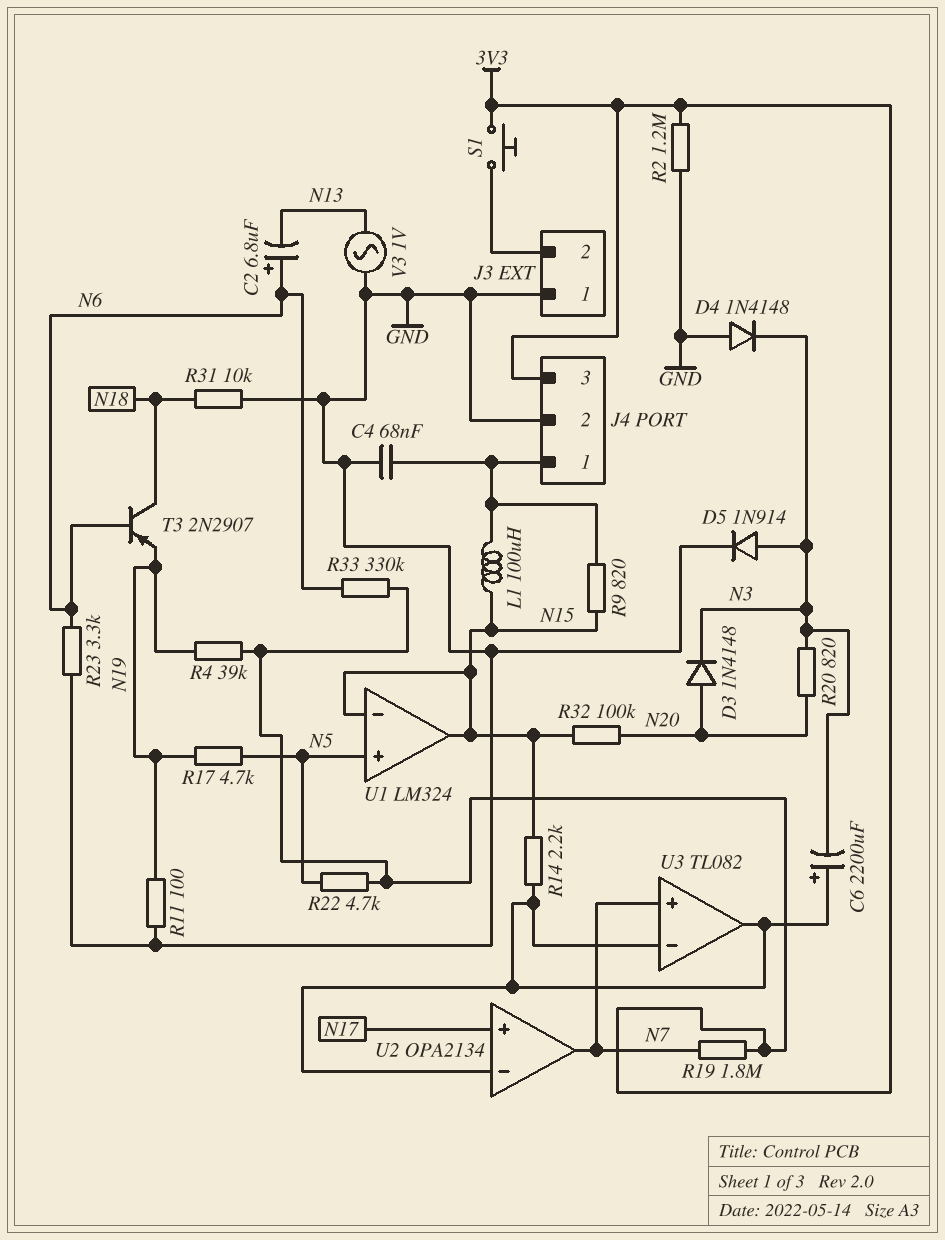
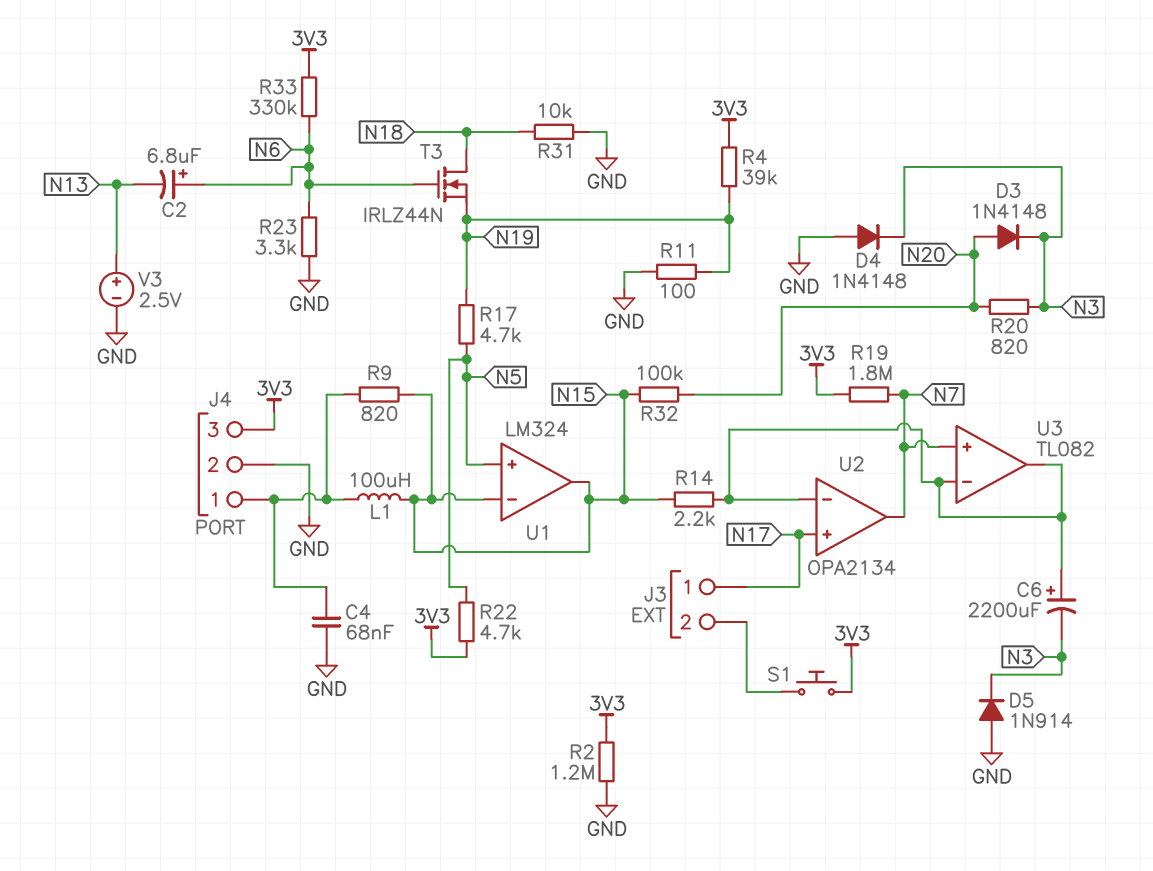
D5: diode 1N914 (A N3, K GND) -> diode 1N914 (A GND, K N3)
J3 pin 1: GND -> N17
T3: PNP 2N2907 (B N6, C N18, E N19) -> NMOS IRLZ44N (G N6, D N18, S N19)
V3: AC 1V (GND, N13) -> 2.5V (plus N13, minus GND)

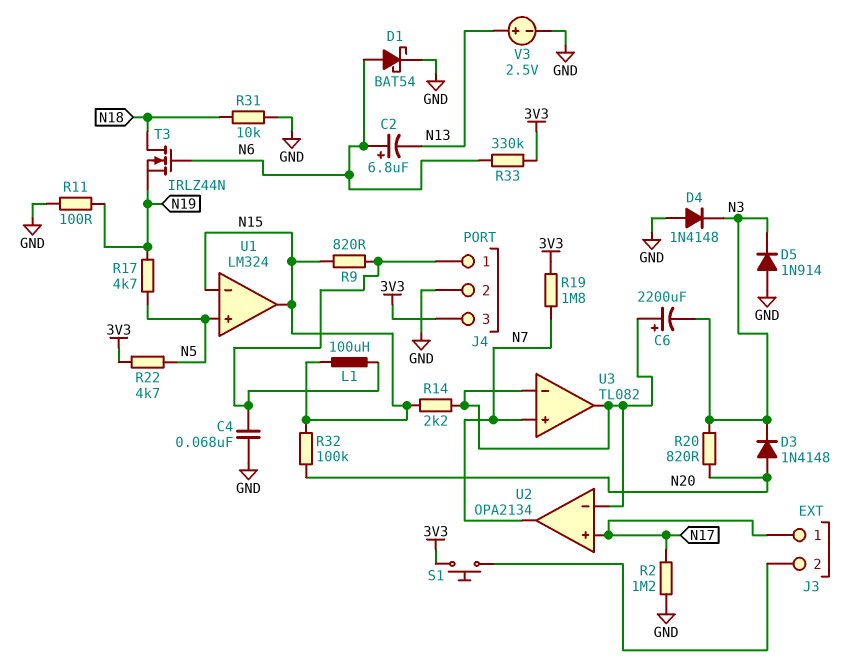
D1: none -> schottky BAT54 (A N6, K GND)
R2: 1.2M (3V3, GND) -> 1.2M (GND, N17)
R4: 39k (3V3, N19) -> none
R23: 3.3k (GND, N6) -> none

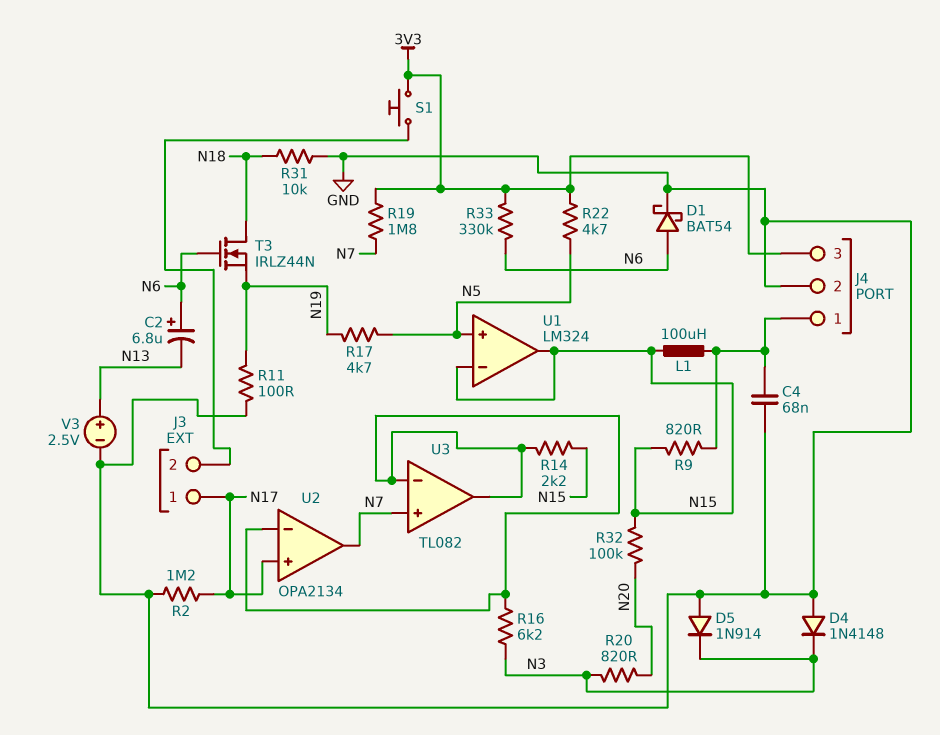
C6: 2200uF (plus U2/in-, minus N3) -> none
D3: diode 1N4148 (A N20, K N3) -> none
R16: none -> 6.2k (N3, U2/in-)

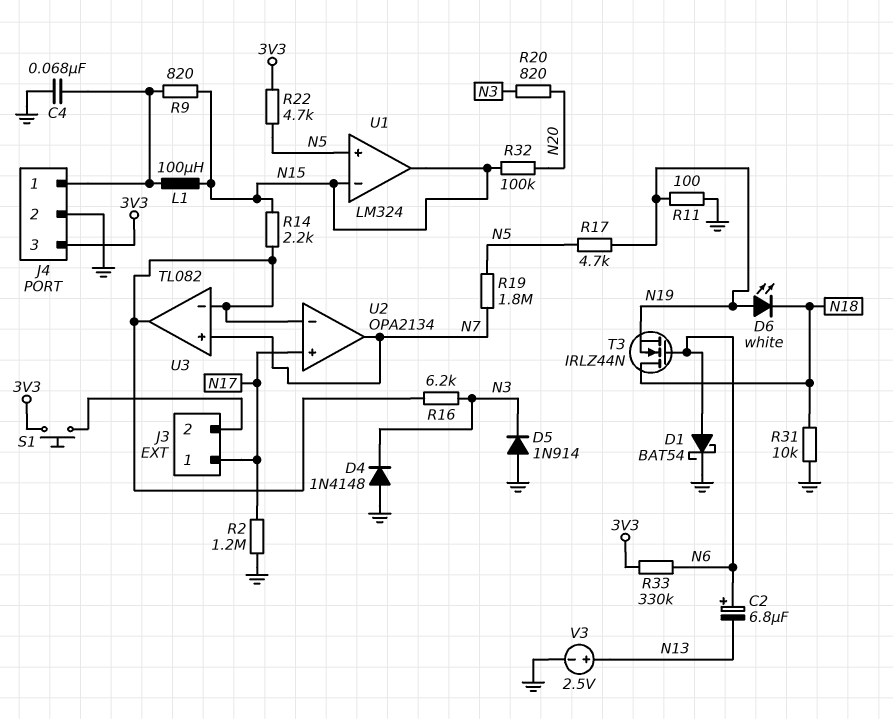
D6: none -> LED white (A N19, K N18)
R19: 1.8M (3V3, N7) -> 1.8M (N5, N7)

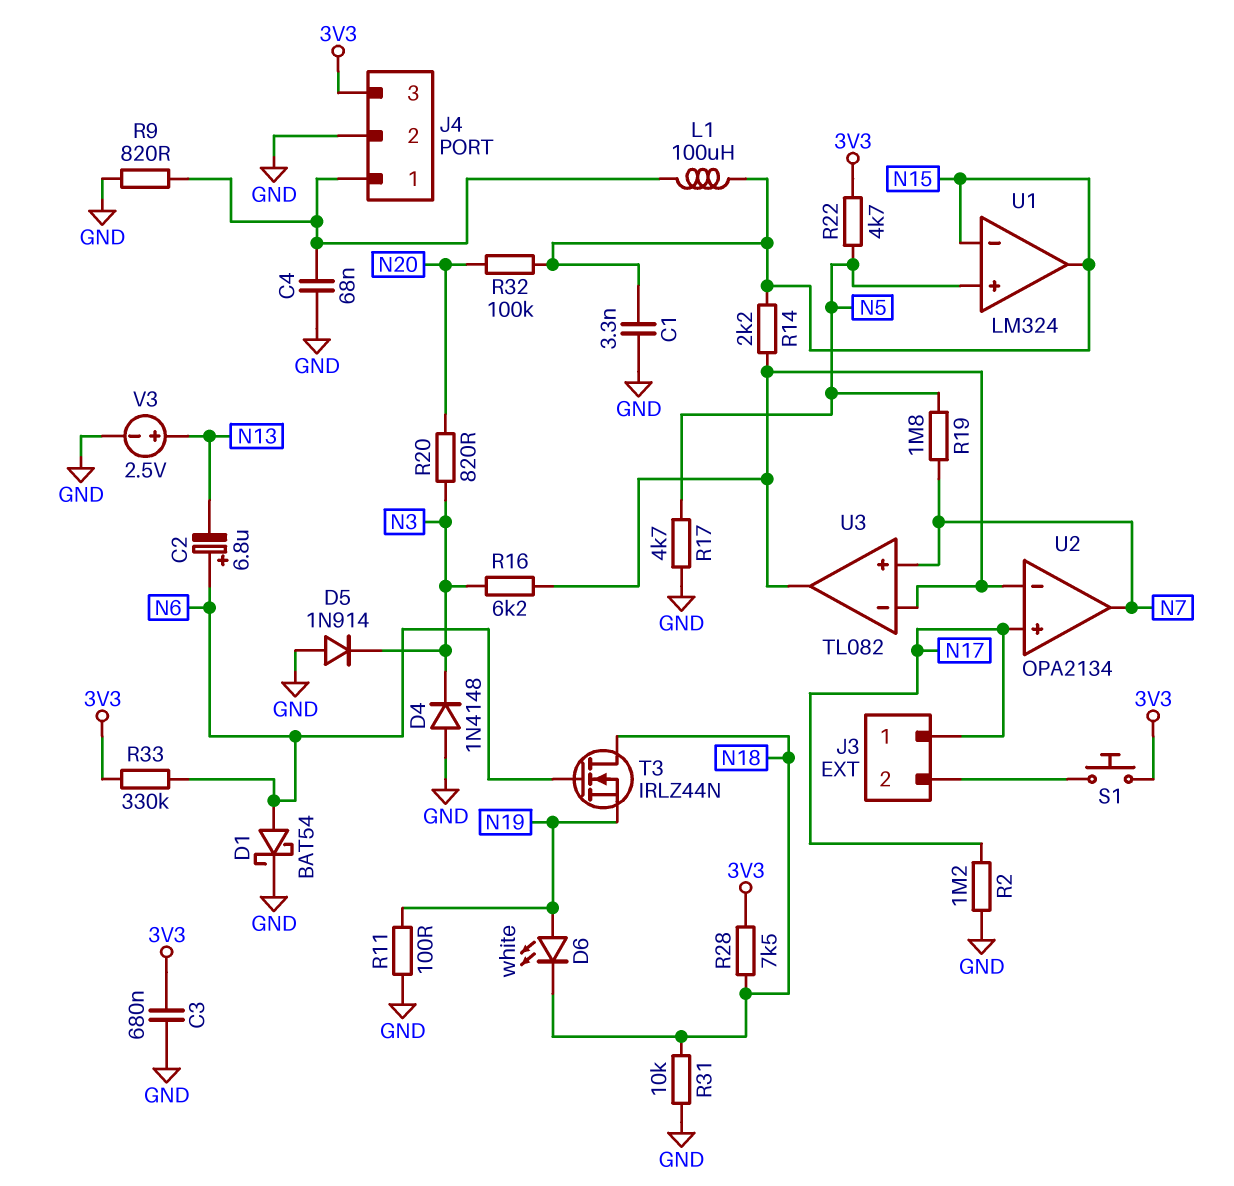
C1: none -> 3.3nF (GND, N15)
C3: none -> 680nF (3V3, GND)
R9: 820 (J4/1, N15) -> 820 (GND, J4/1)
R17: 4.7k (N5, N19) -> 4.7k (GND, N5)
R28: none -> 7.5k (3V3, N18)

